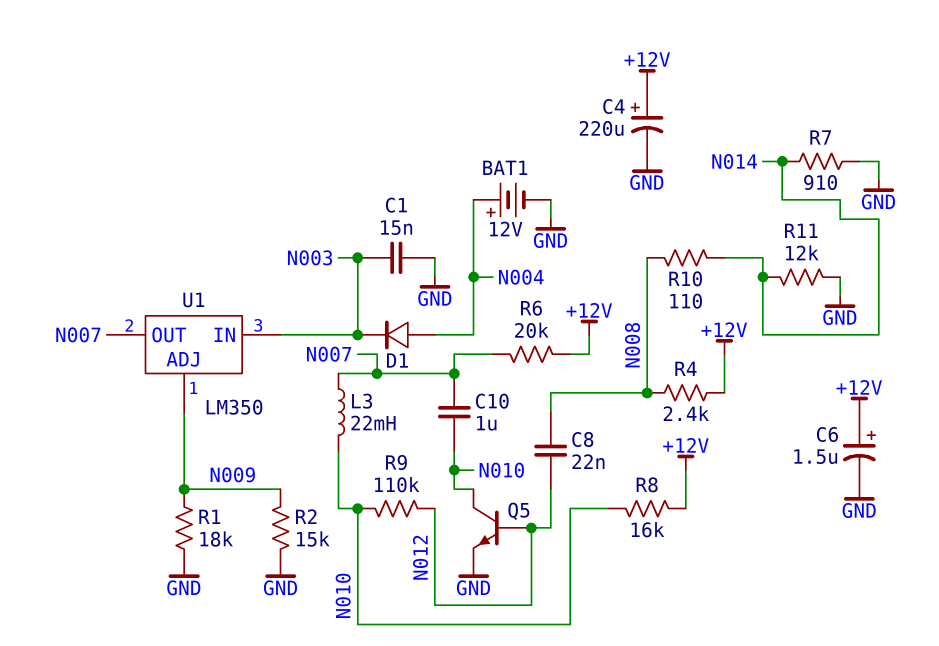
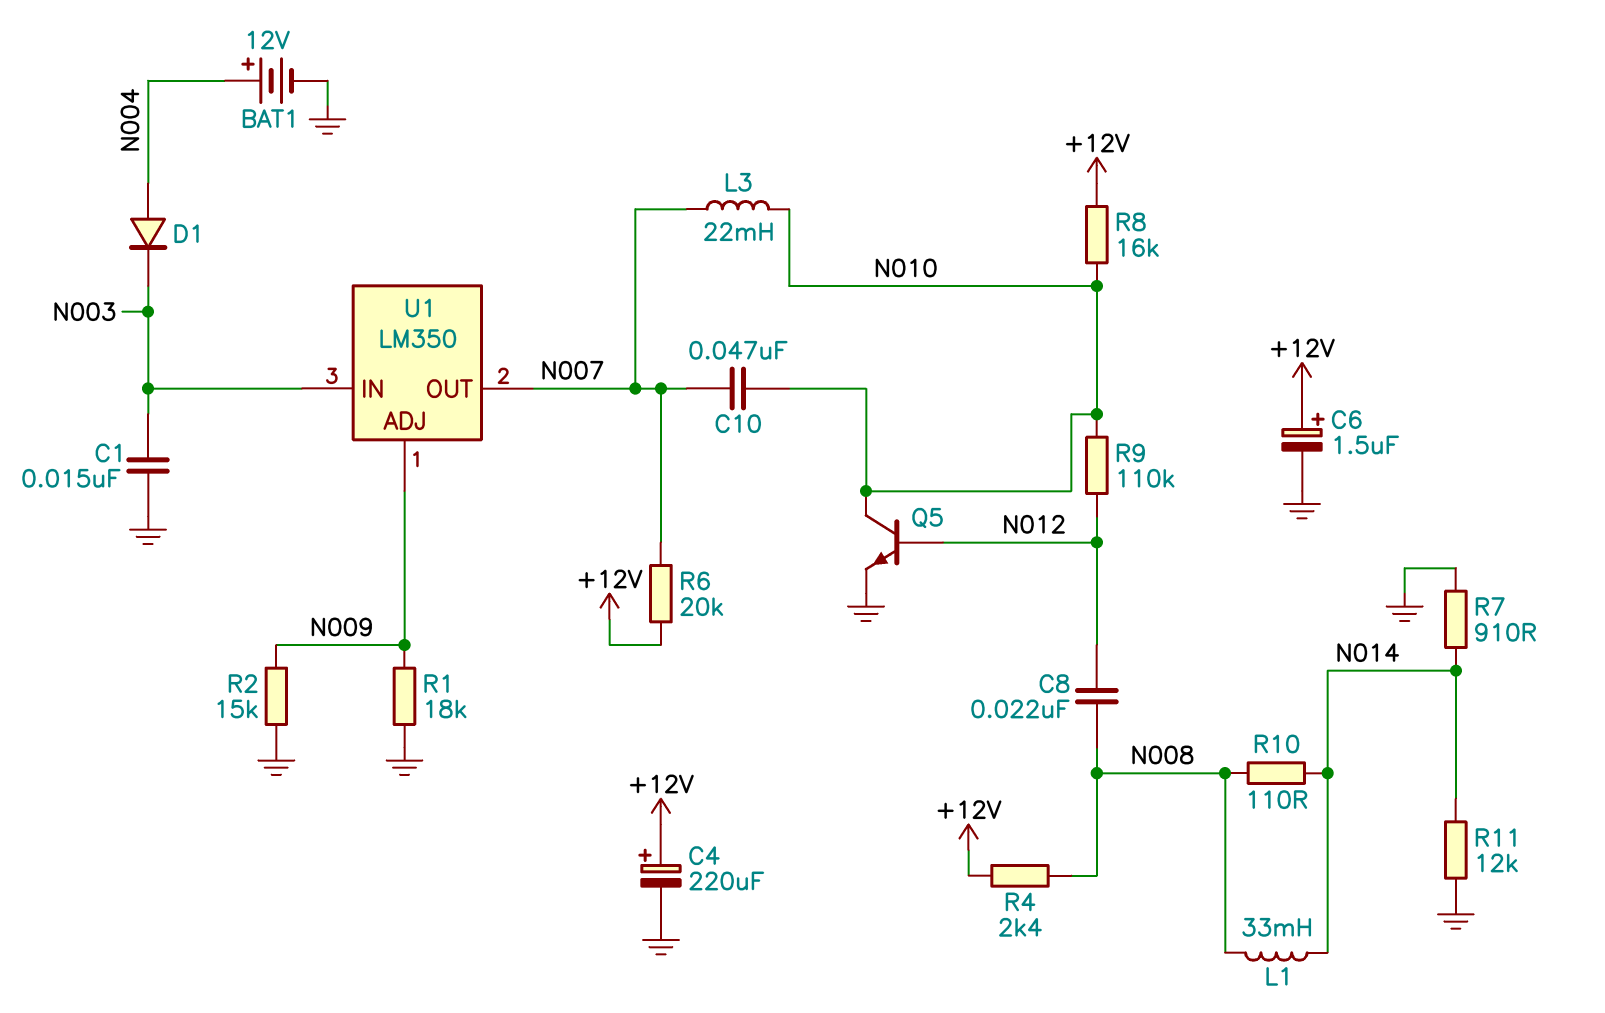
C10: 1uF (N007, N010) -> 47nF (N007, N010)
L1: none -> 33mH (N008, N014)

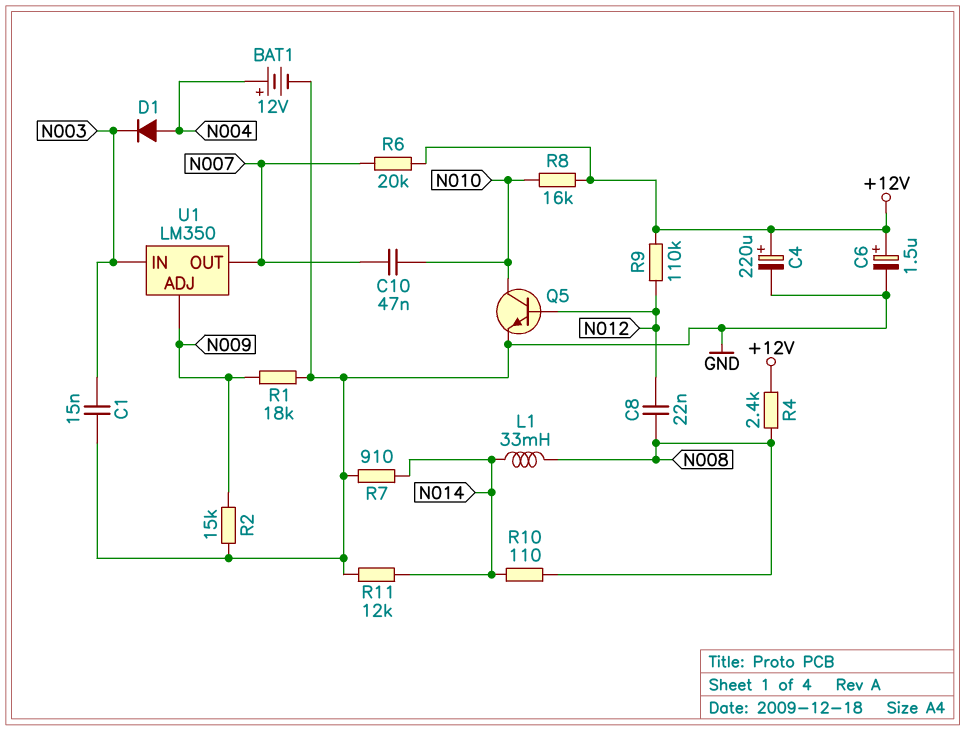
L3: 22mH (N007, N010) -> none
R9: 110k (N010, N012) -> 110k (+12V, N012)

